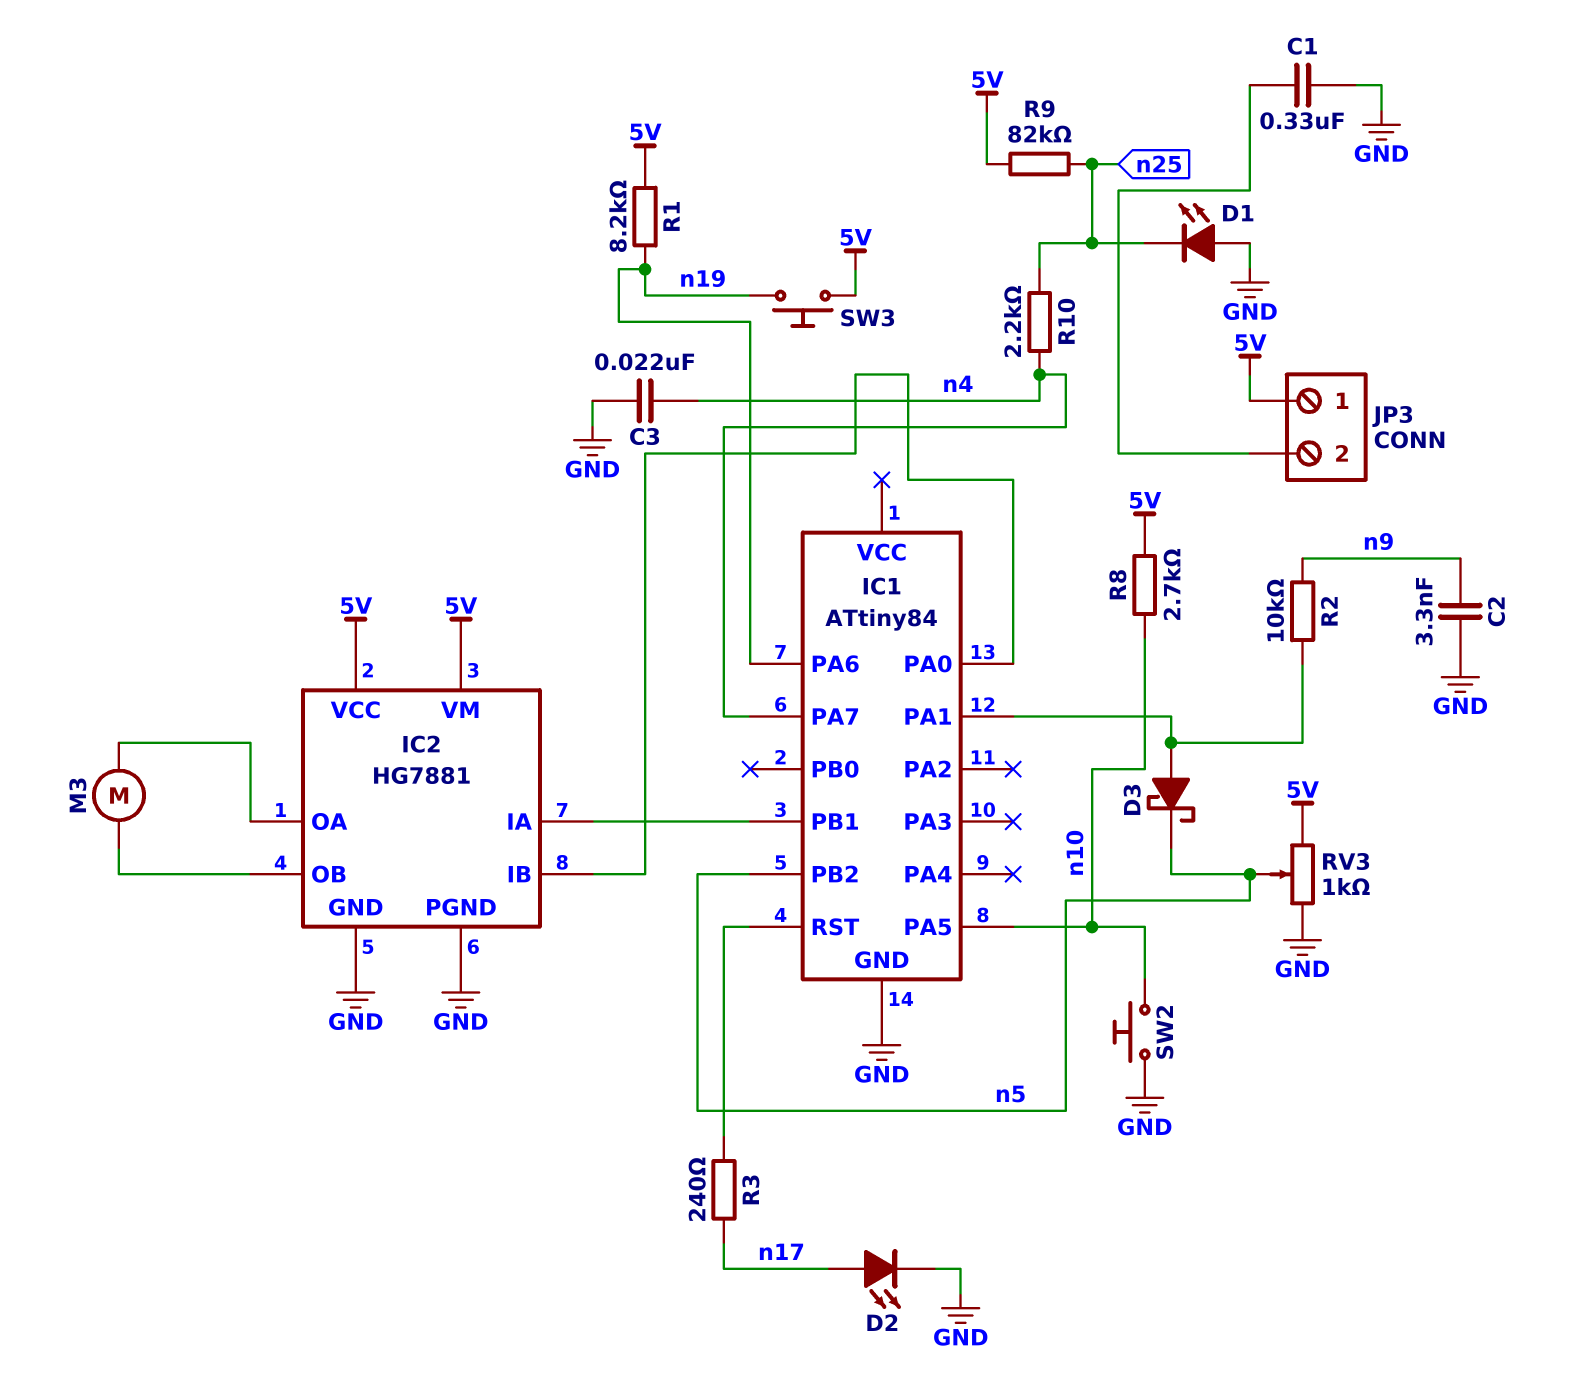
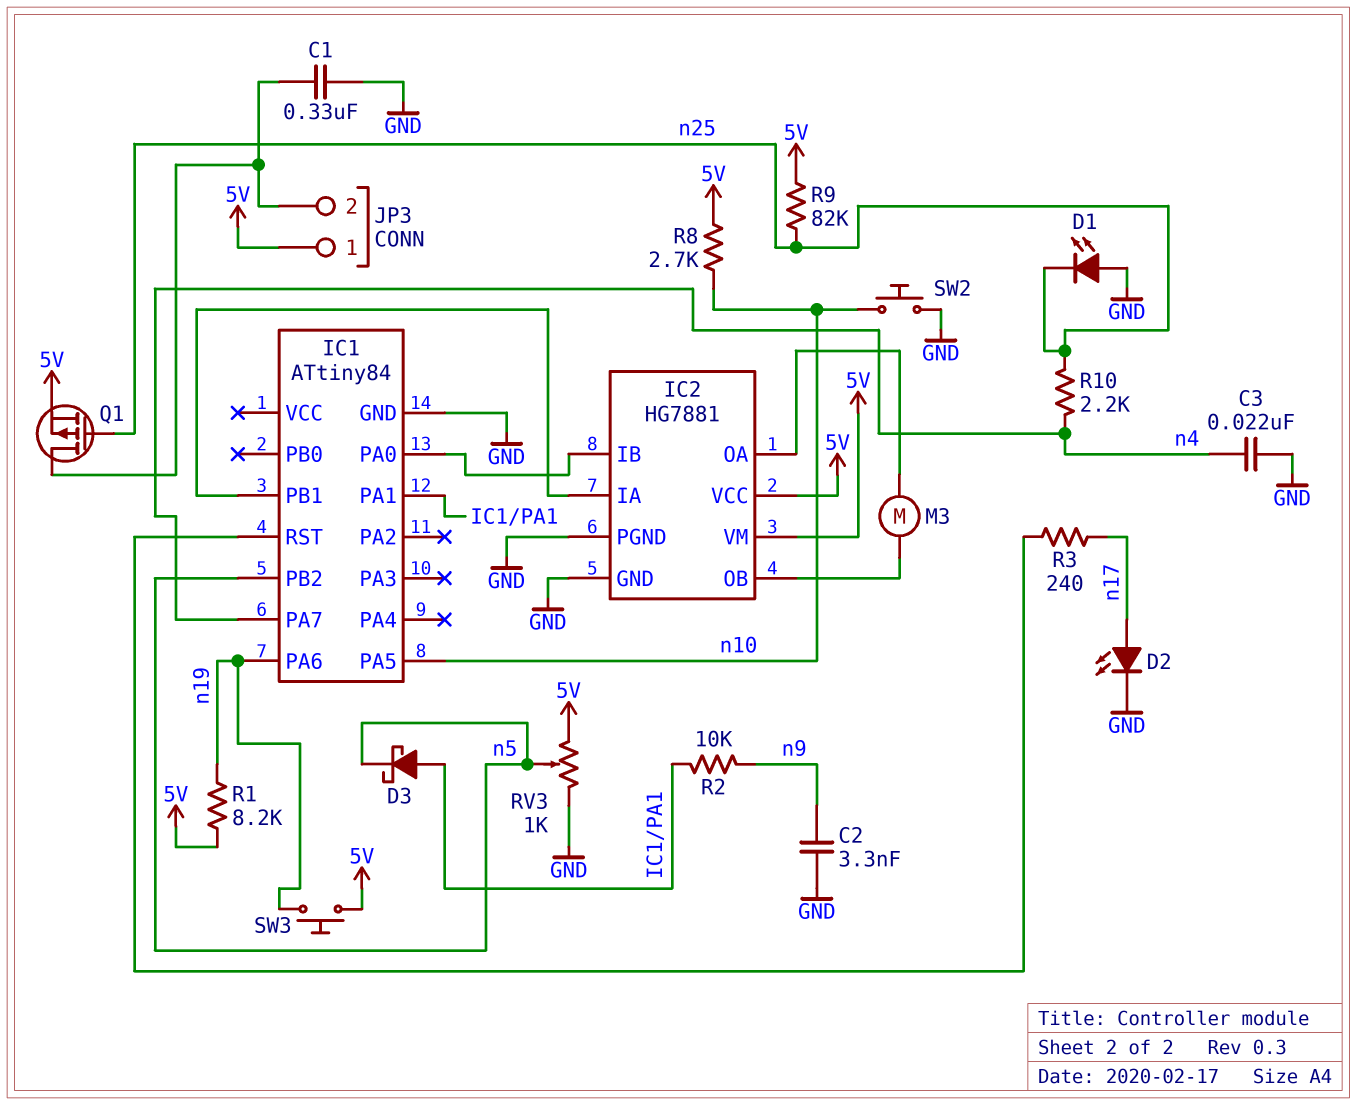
Q1: none -> PMOS (G n25, D JP3/2, S 5V)

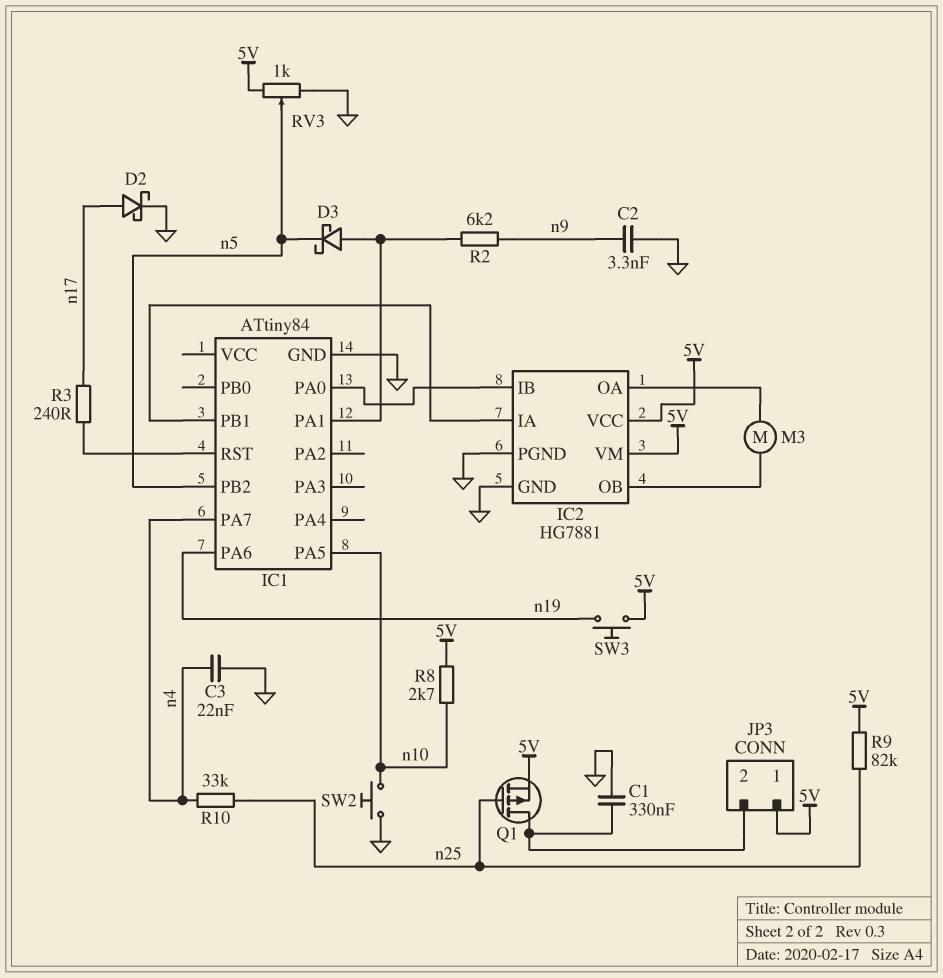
D1: LED (A GND, K n25) -> none
D2: LED (A n17, K GND) -> schottky (A n17, K GND)
R1: 8.2k (5V, n19) -> none
R2: 10k (IC1/PA1, n9) -> 6.2k (IC1/PA1, n9)
R10: 2.2k (n4, n25) -> 33k (n4, n25)

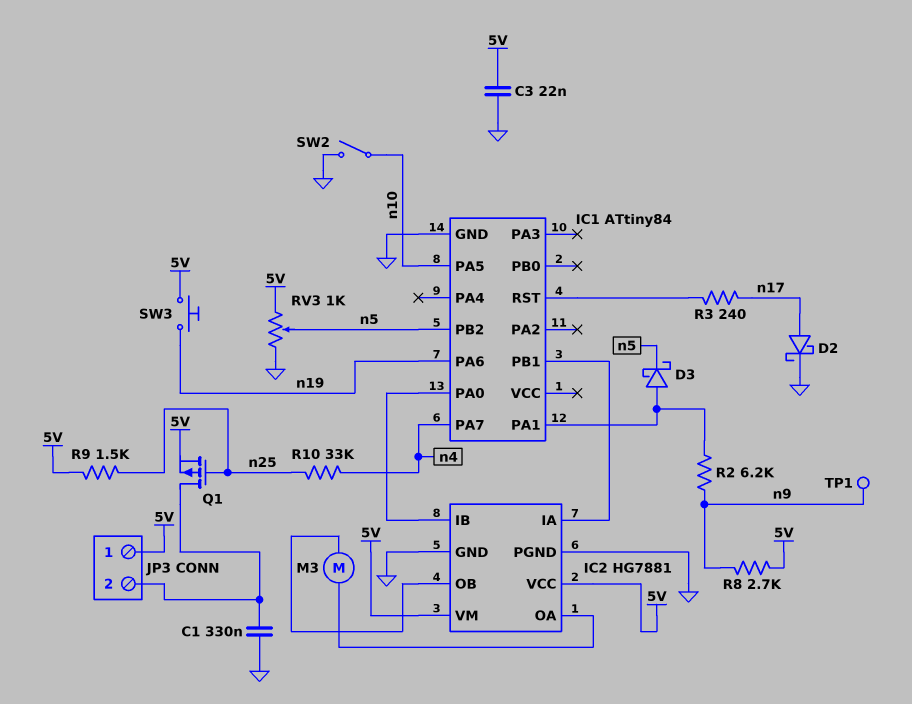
C2: 3.3nF (GND, n9) -> none
C3: 22nF (GND, n4) -> 22nF (5V, GND)
R8: 2.7k (5V, n10) -> 2.7k (5V, n9)
R9: 82k (5V, n25) -> 1.5k (5V, n25)
SW2: button (GND, n10) -> switch (GND, n10)
TP1: none -> test point (n9)

